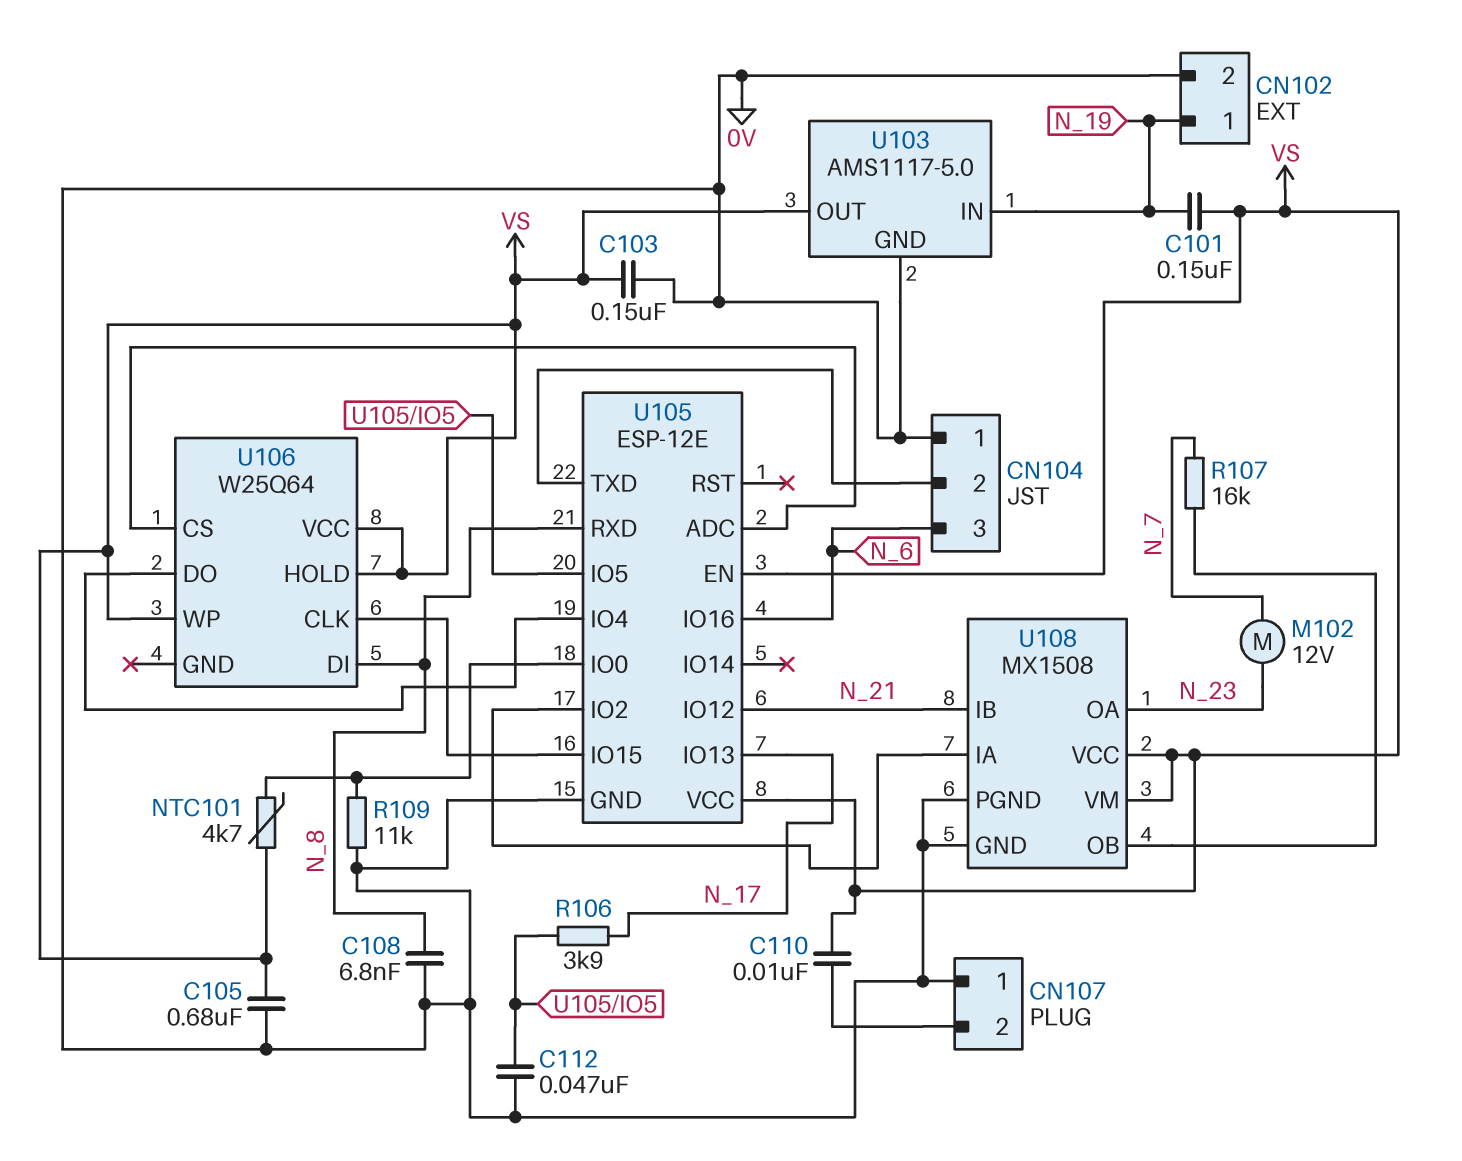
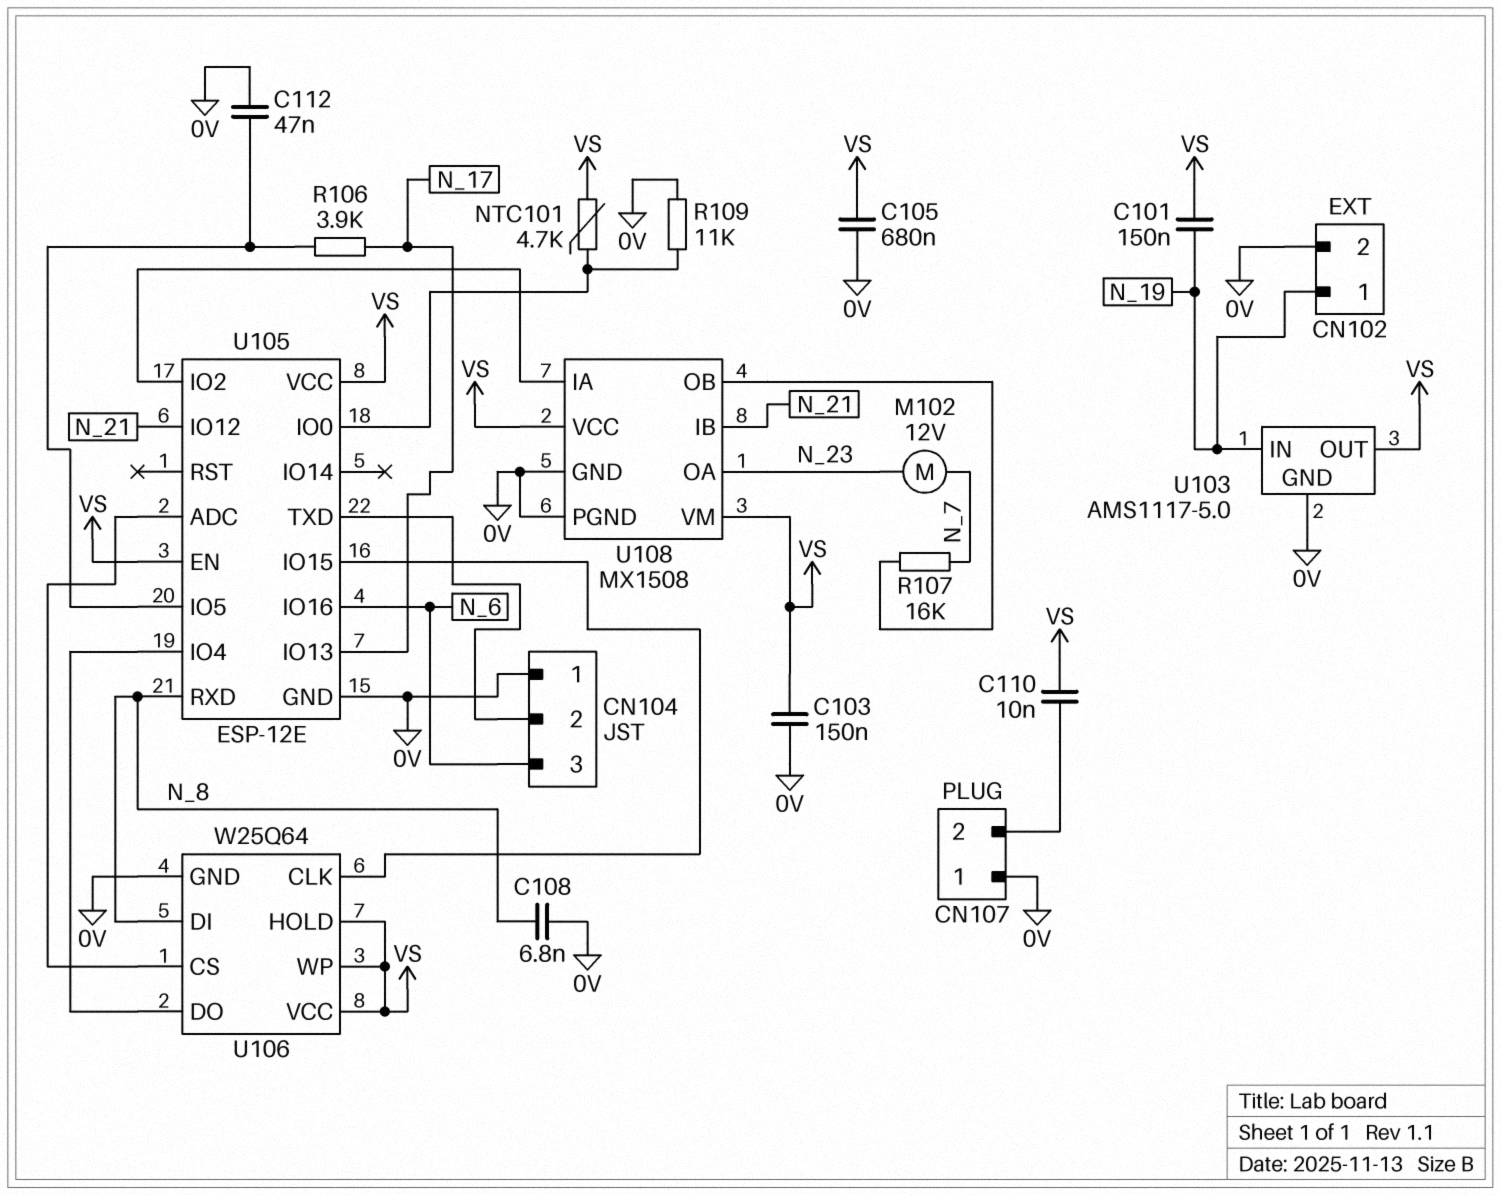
U106 pin GND: none -> 0V

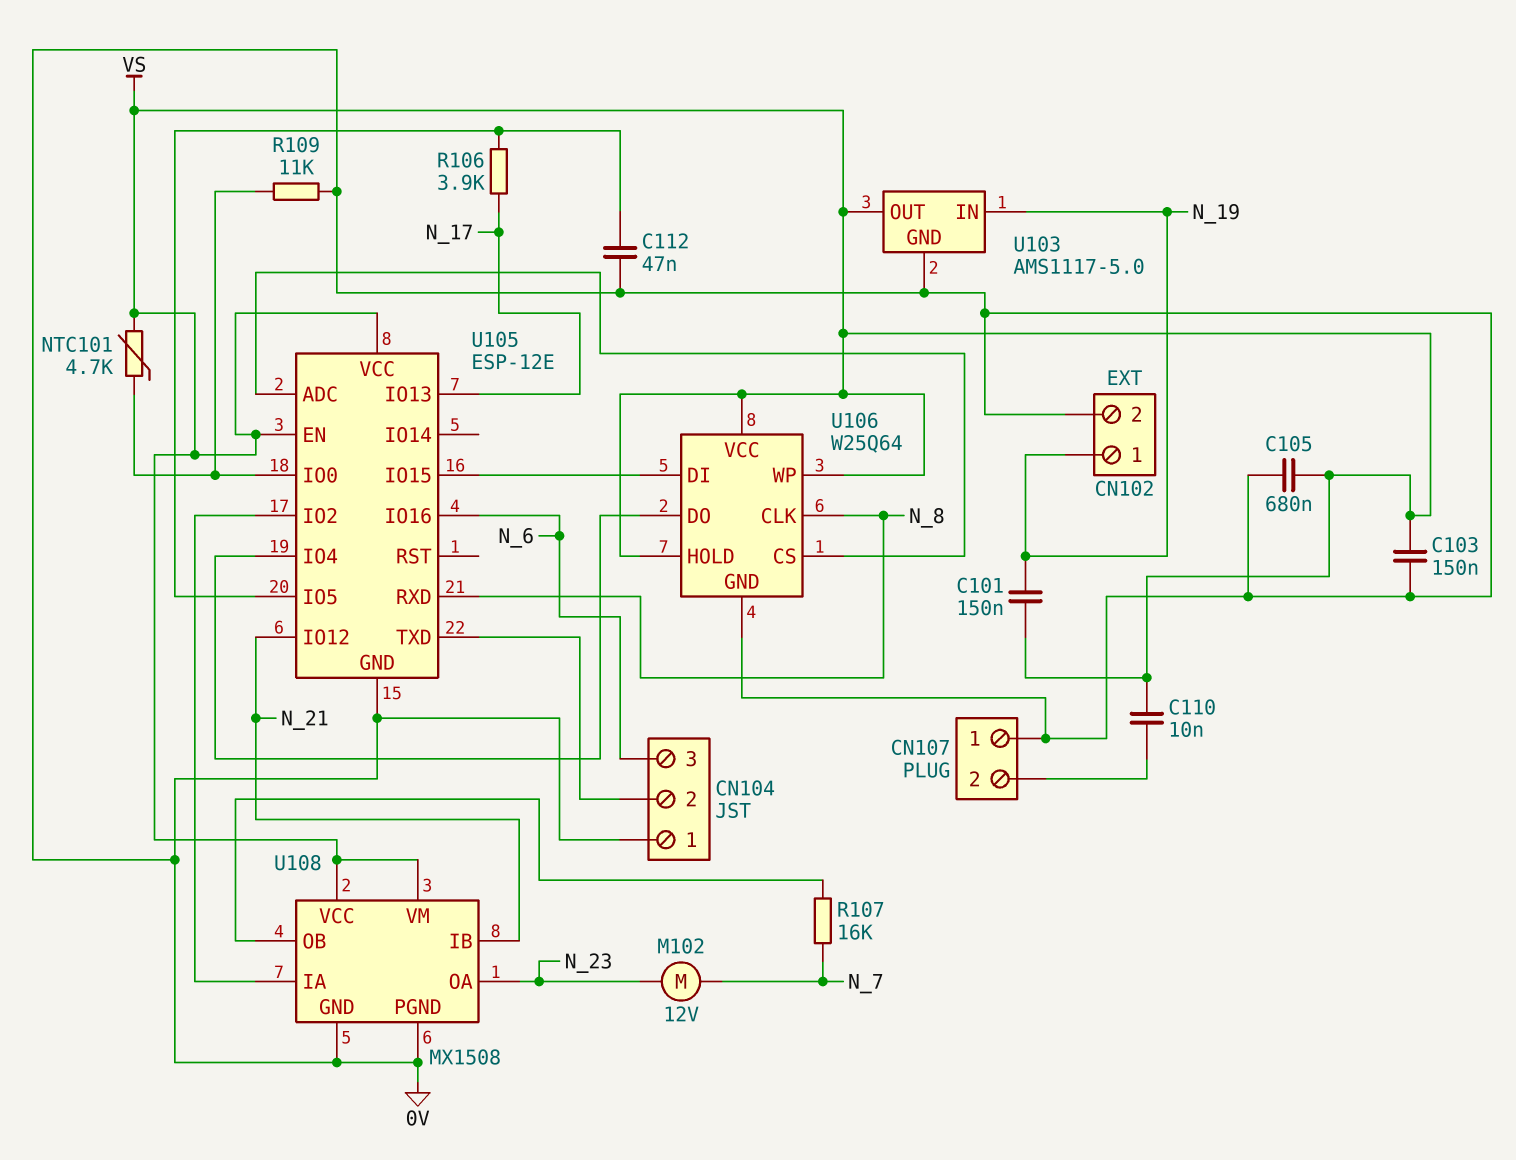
C108: 6.8nF (0V, N_8) -> none
U106 pin CLK: U105/IO15 -> N_8
U106 pin DI: N_8 -> U105/IO15

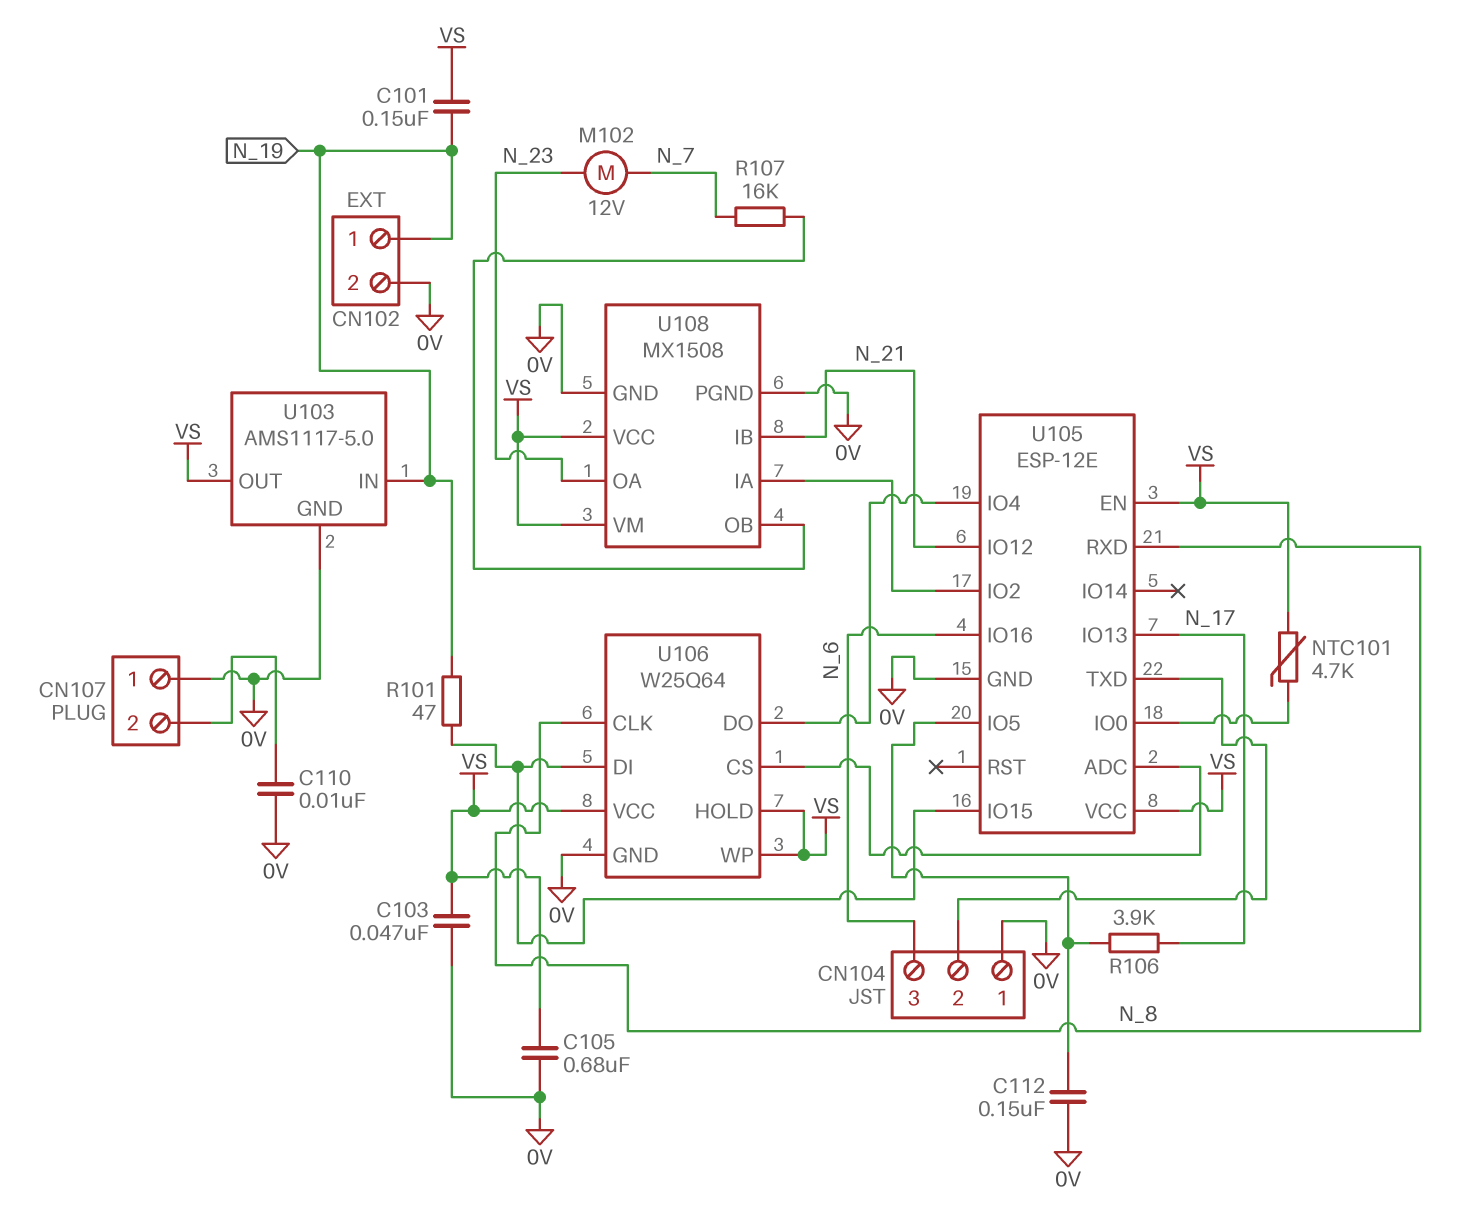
C103: 150nF (0V, VS) -> 47nF (0V, VS)
C110: 10nF (CN107/2, VS) -> 10nF (0V, CN107/2)
C112: 47nF (0V, U105/IO5) -> 150nF (0V, U105/IO5)
R101: none -> 47 (N_19, U105/IO15)
R109: 11k (0V, U105/IO0) -> none

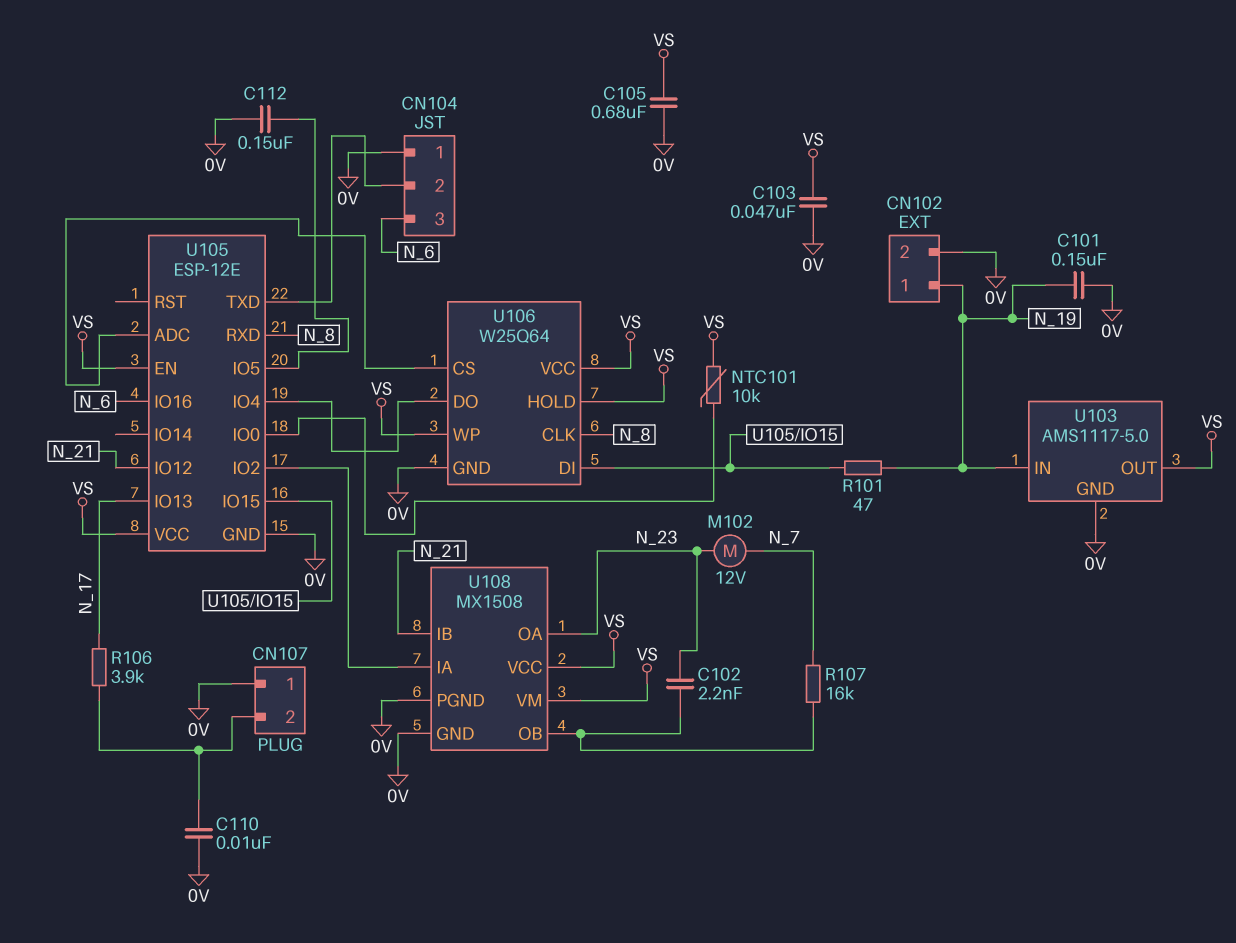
C101: 150nF (N_19, VS) -> 150nF (0V, N_19)
C102: none -> 2.2nF (N_23, U108/OB)
NTC101: 4.7k (U105/IO0, VS) -> 10k (U105/IO0, VS)
R106: 3.9k (N_17, U105/IO5) -> 3.9k (CN107/2, N_17)

